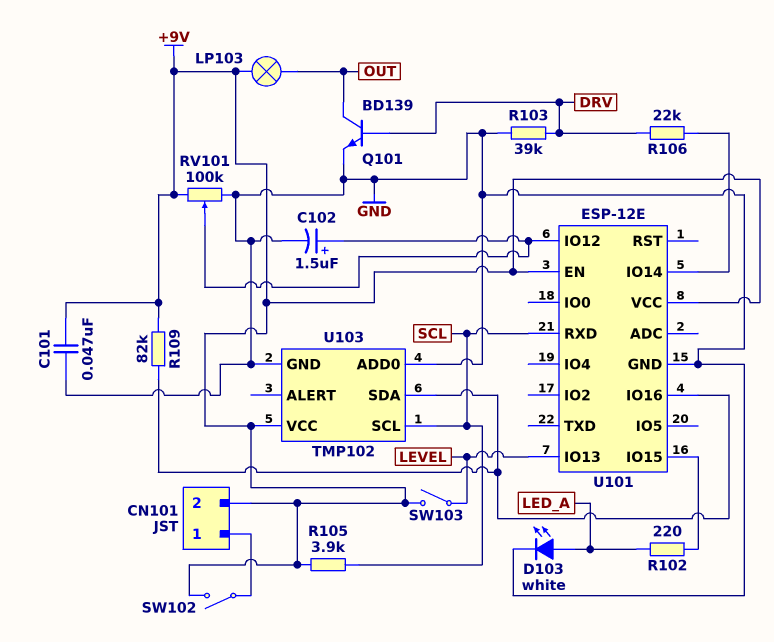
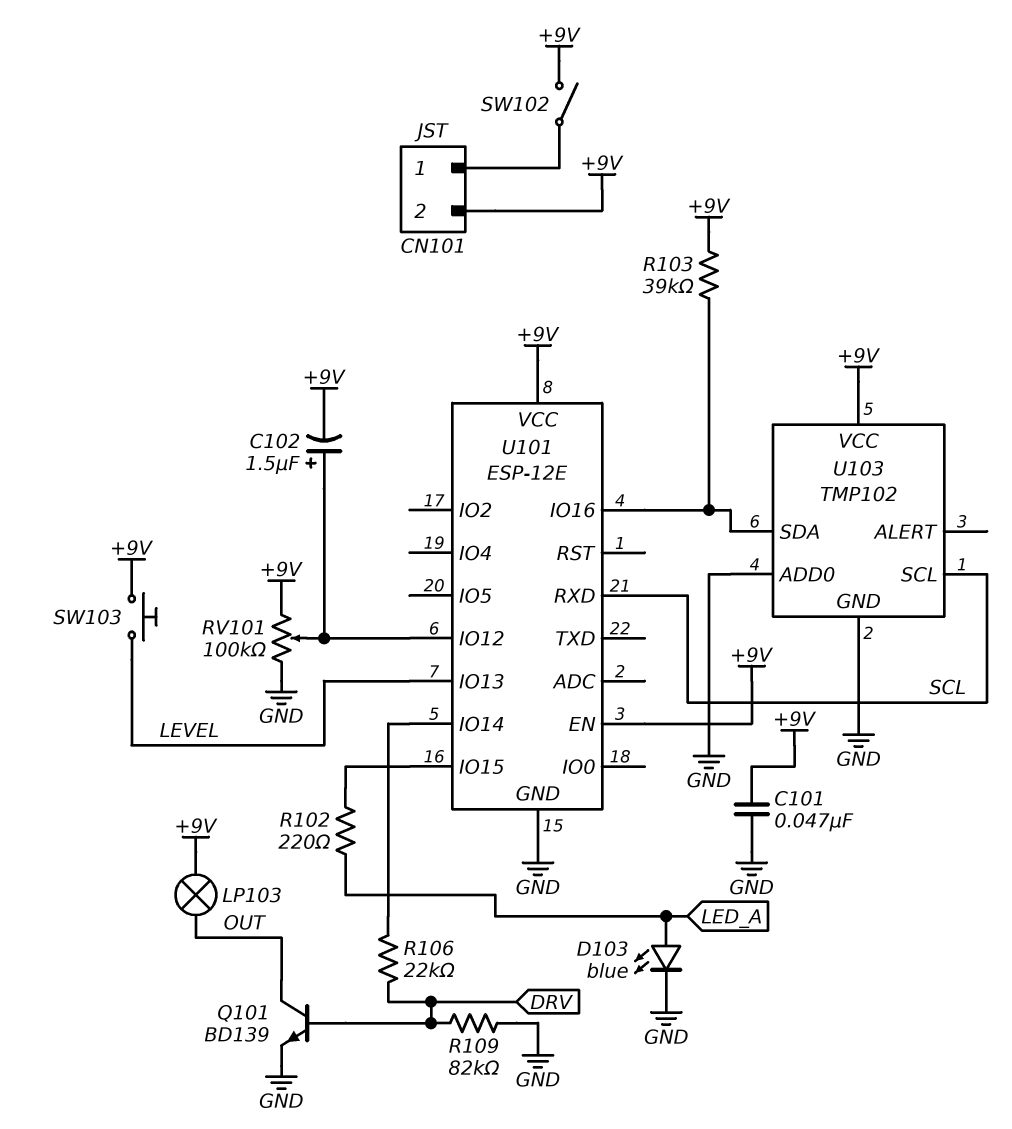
C102: 1.5uF (plus U101/IO12, minus GND) -> 1.5uF (plus U101/IO12, minus +9V)
D103: LED white (A LED_A, K GND) -> LED blue (A LED_A, K GND)
R103: 39k (DRV, GND) -> 39k (+9V, U101/IO16)
R105: 3.9k (+9V, SCL) -> none
R109: 82k (+9V, U101/IO16) -> 82k (DRV, GND)
SW103: switch (+9V, LEVEL) -> button (+9V, LEVEL)

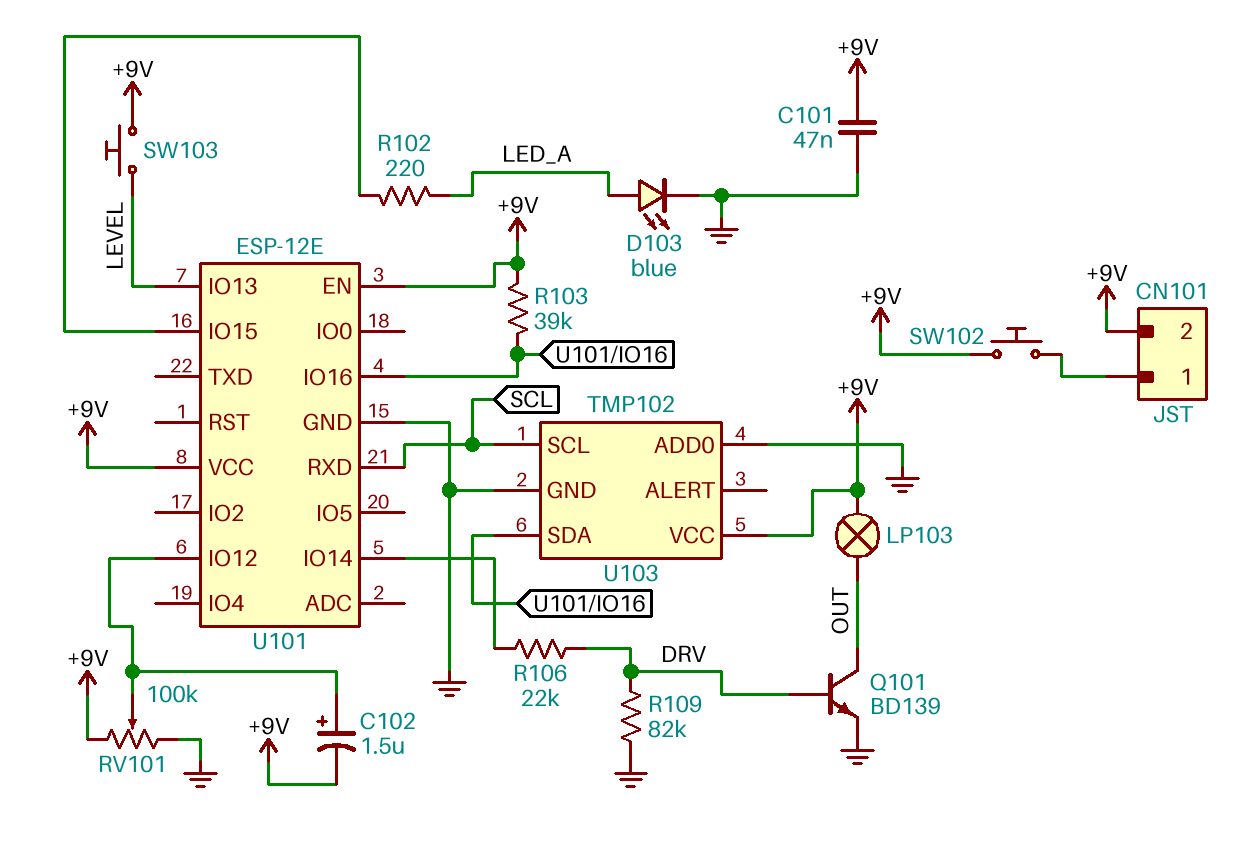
SW102: switch (+9V, CN101/1) -> button (+9V, CN101/1)

